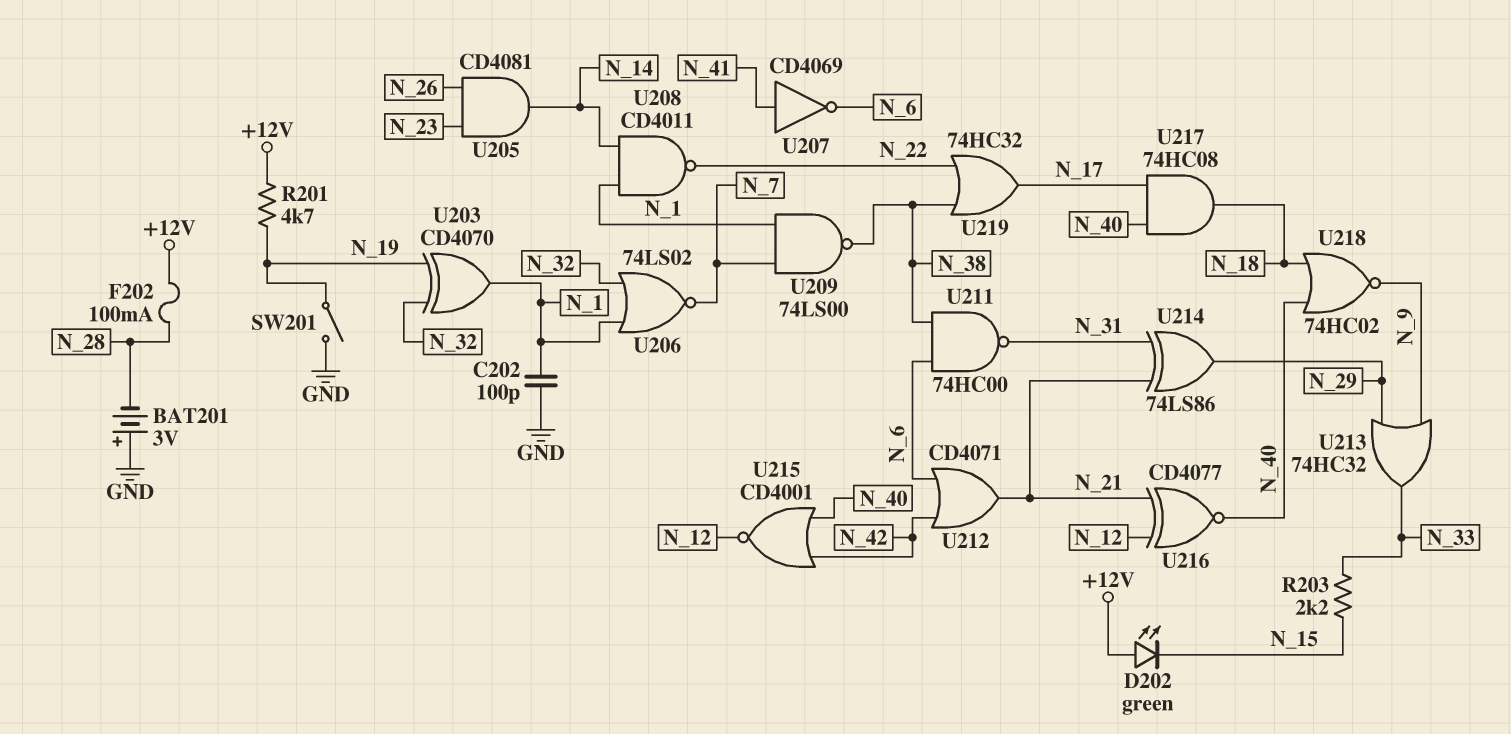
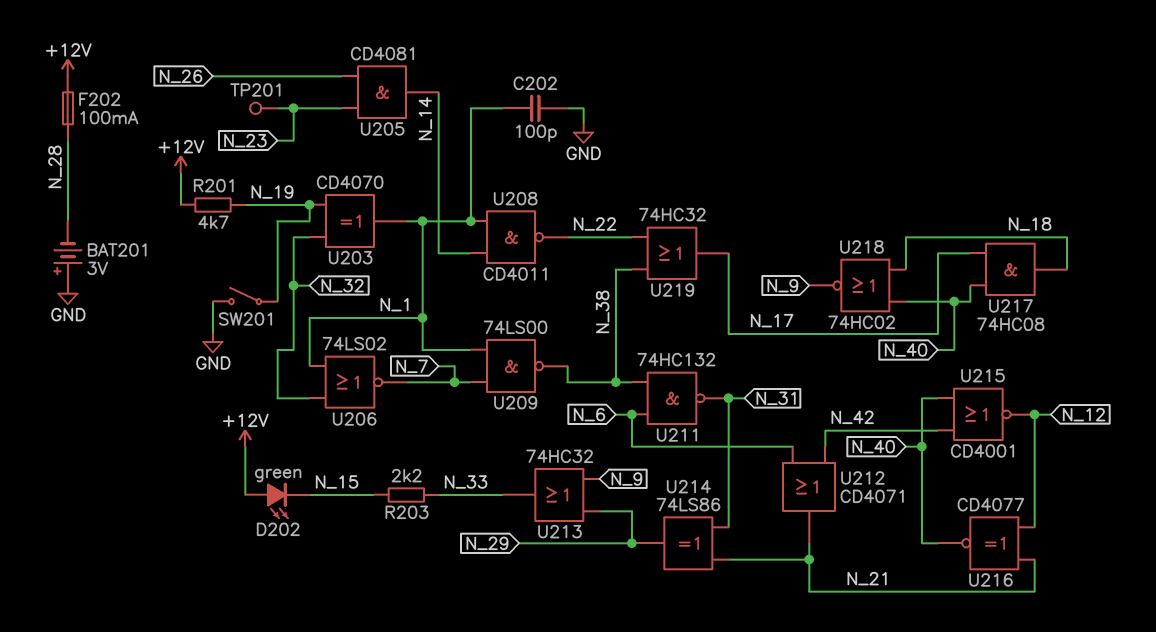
TP201: none -> test point (N_23)
U207: NOT CD4069 (in N_41, out N_6) -> none
U211: NAND 74HC00 (in N_6, in N_38, out N_31) -> NAND 74HC132 (in N_6, in N_38, out N_31)

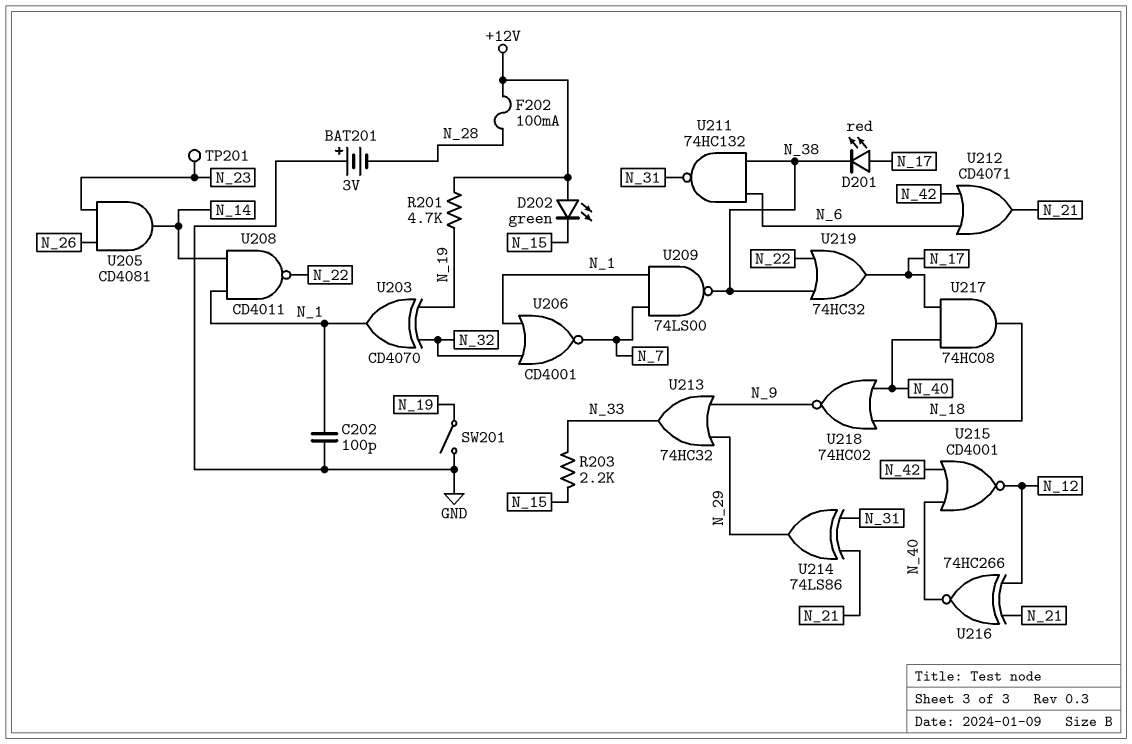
D201: none -> LED red (A N_17, K N_38)
U206: NOR 74LS02 (in N_1, in N_32, out N_7) -> NOR CD4001 (in N_1, in N_32, out N_7)
U216: XNOR CD4077 (in N_12, in N_21, out N_40) -> XNOR 74HC266 (in N_12, in N_21, out N_40)

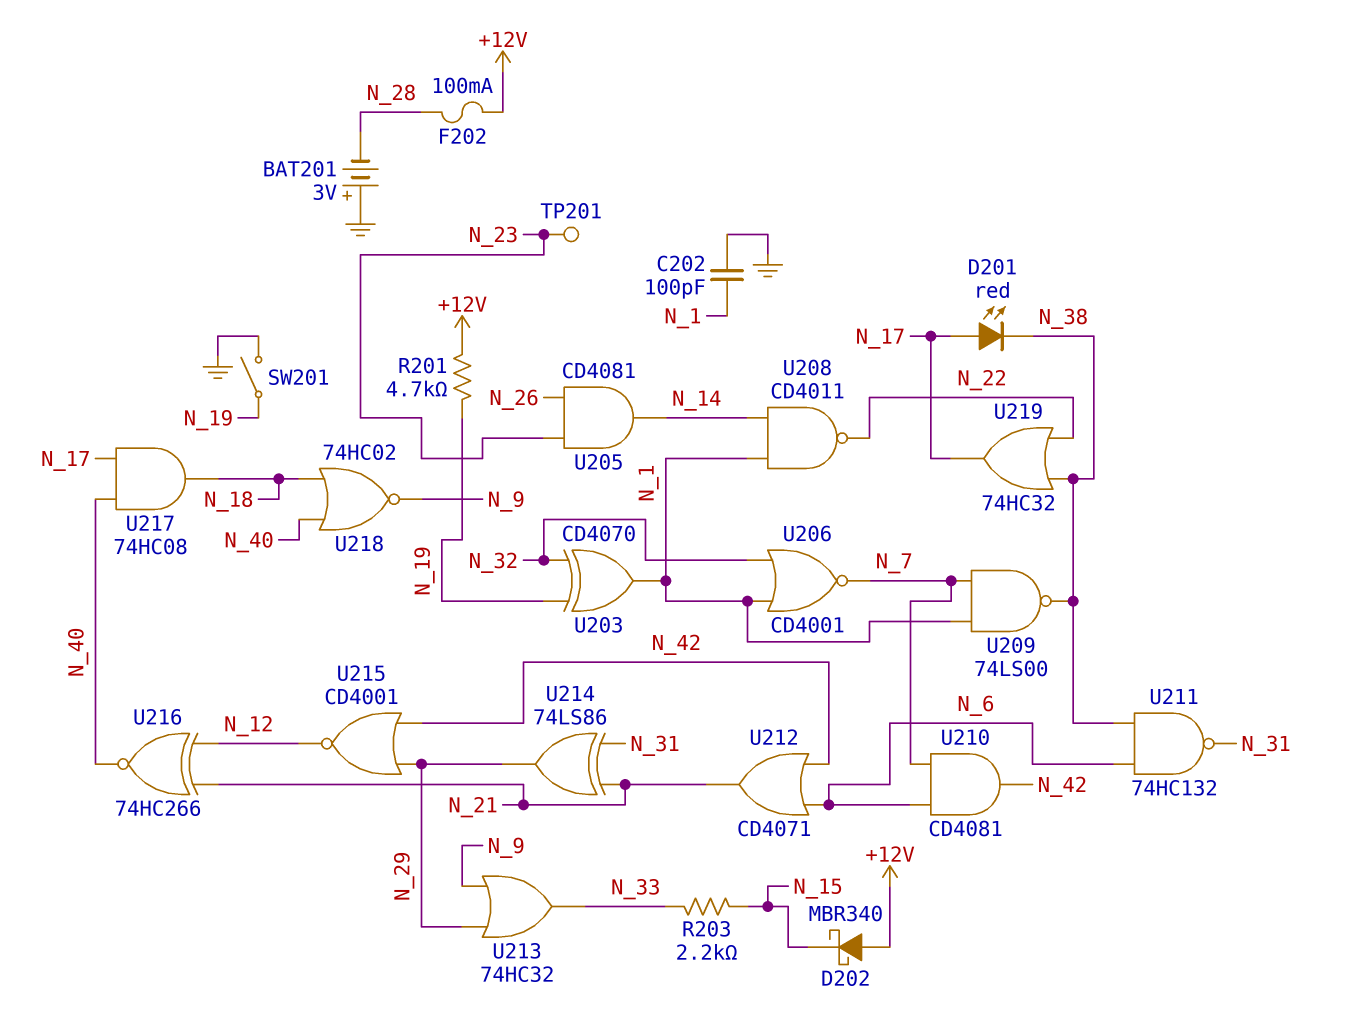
D202: LED green (A +12V, K N_15) -> schottky MBR340 (A +12V, K N_15)
U210: none -> AND CD4081 (in N_6, in N_7, out N_42)
U215: NOR CD4001 (in N_40, in N_42, out N_12) -> NOR CD4001 (in N_29, in N_42, out N_12)

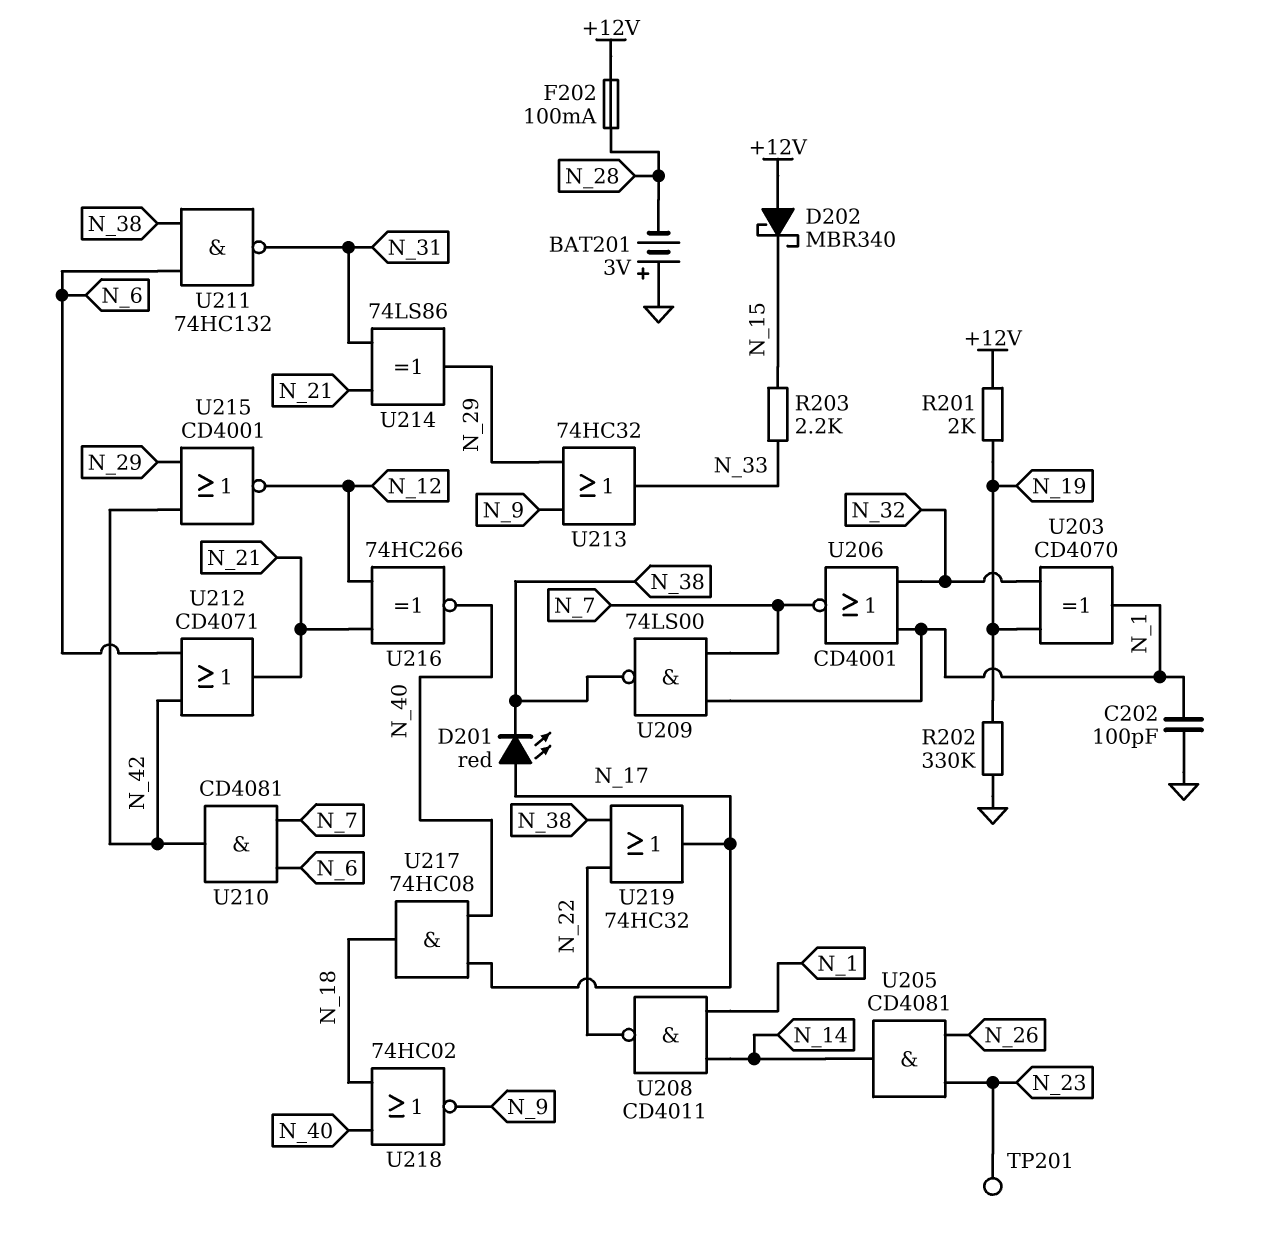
R201: 4.7k (+12V, N_19) -> 2k (+12V, N_19)
R202: none -> 330k (GND, N_19)
SW201: switch (GND, N_19) -> none

